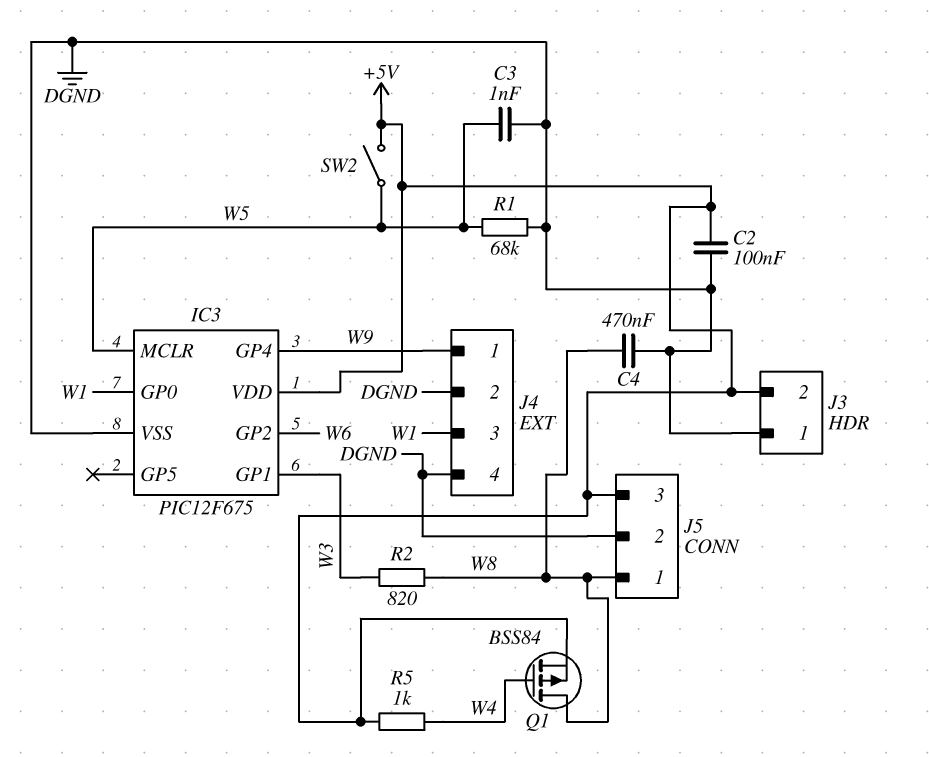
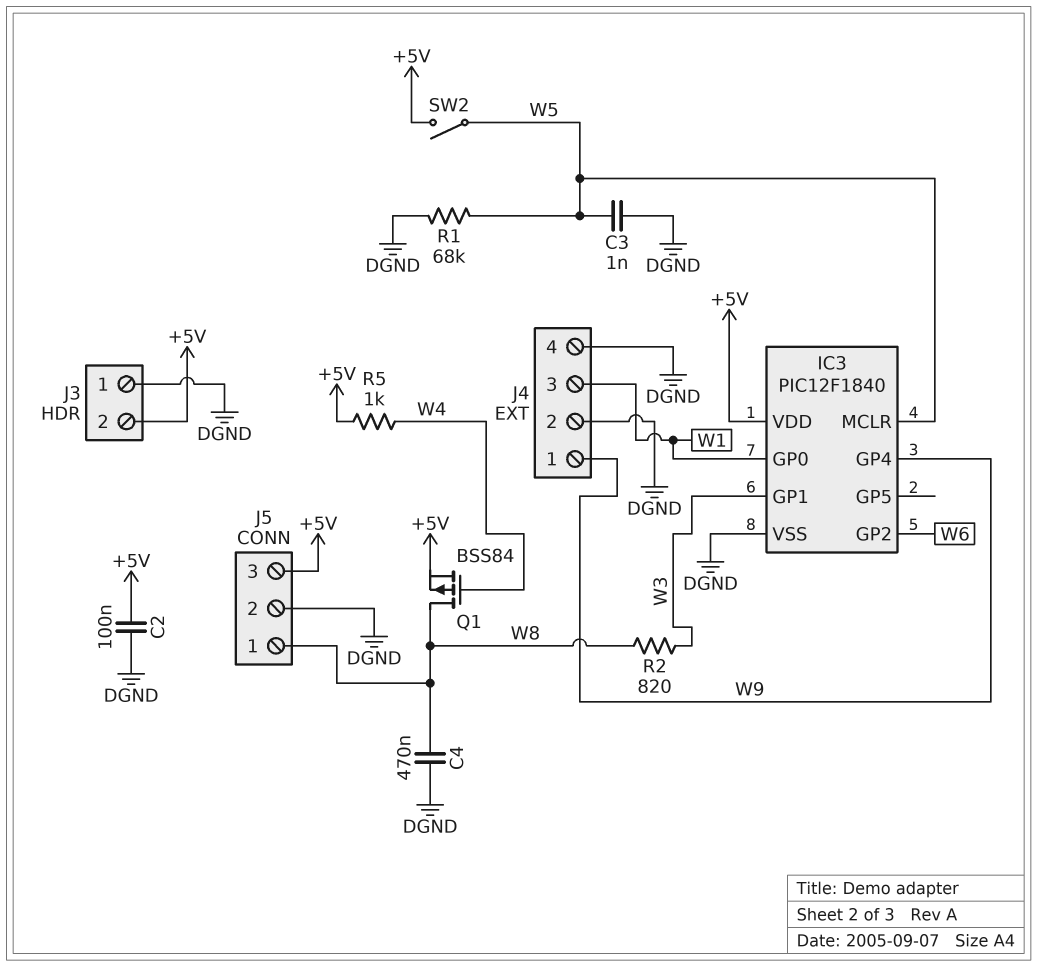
IC3: PIC12F675 -> PIC12F1840

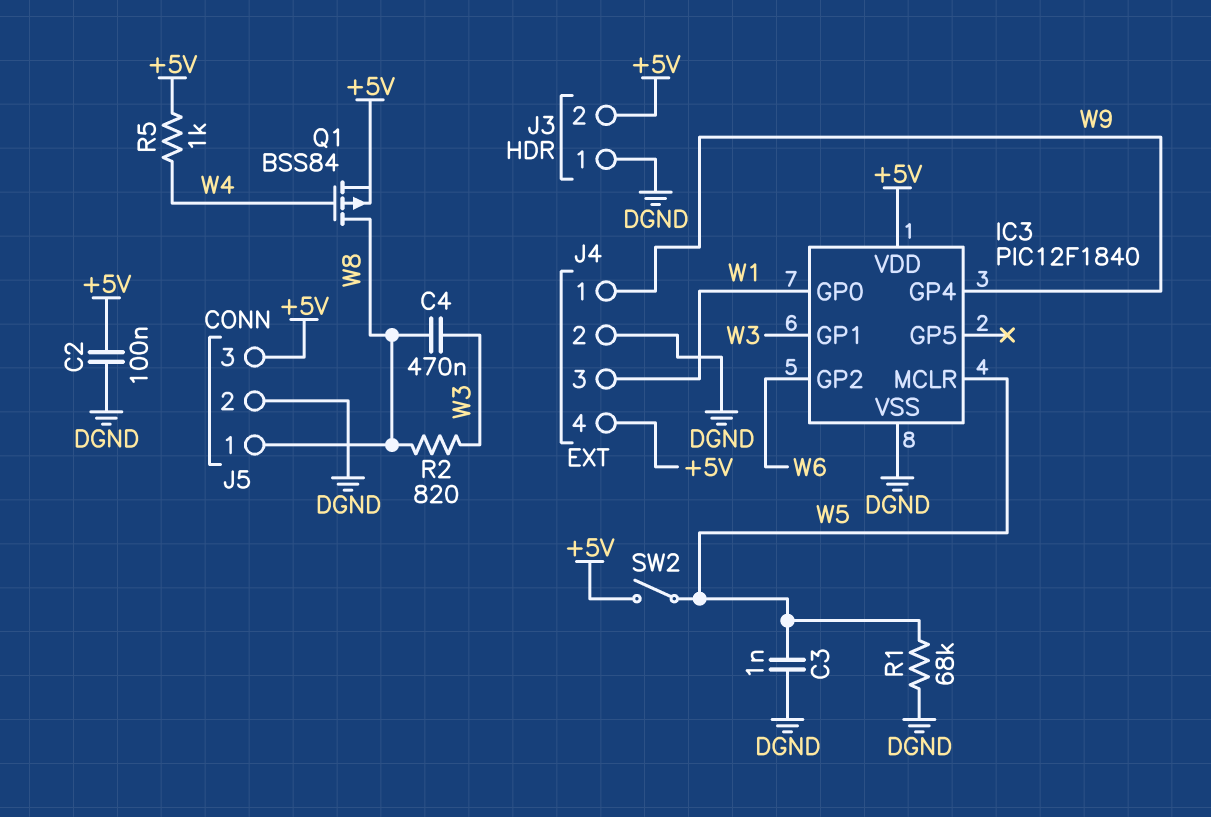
C4: 470nF (DGND, W8) -> 470nF (W3, W8)
J4 pin 4: DGND -> +5V

